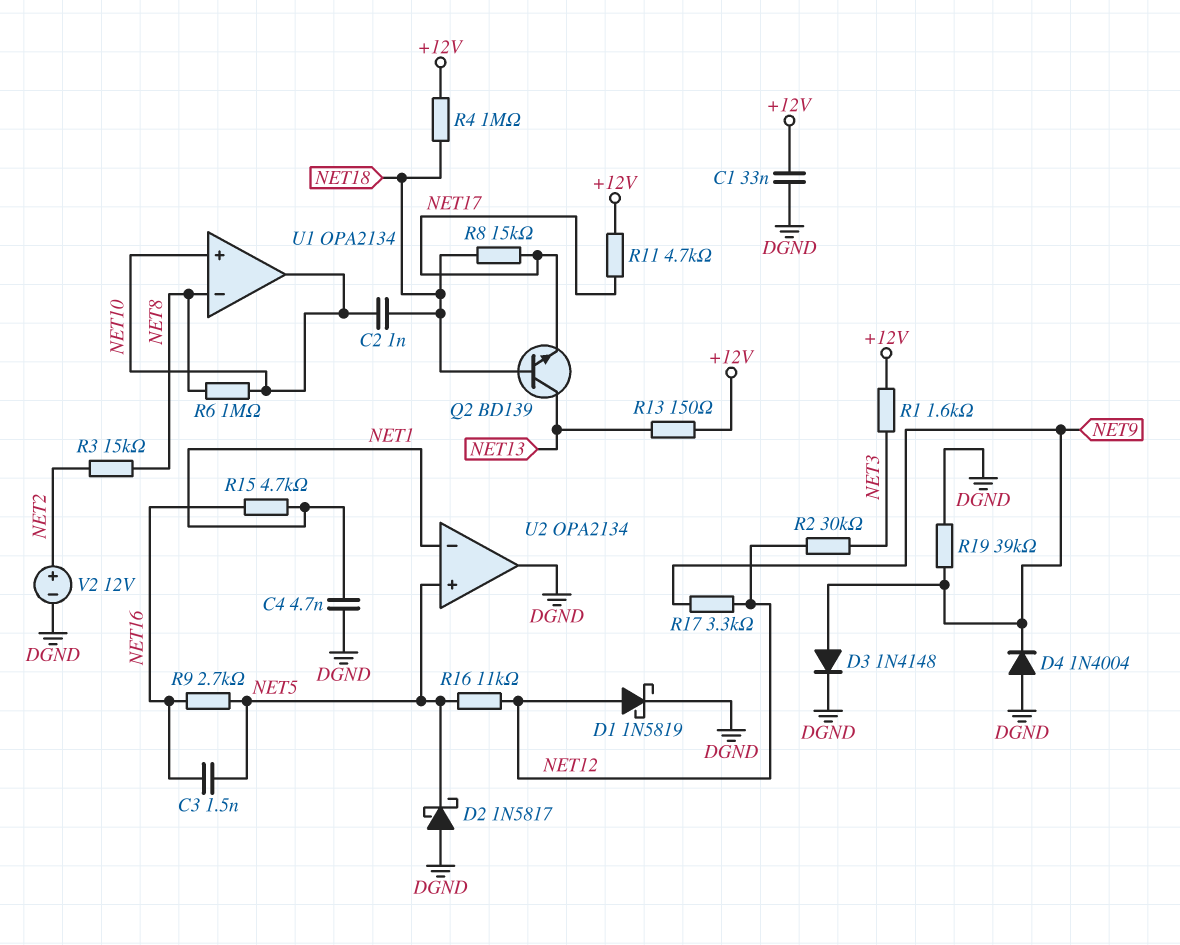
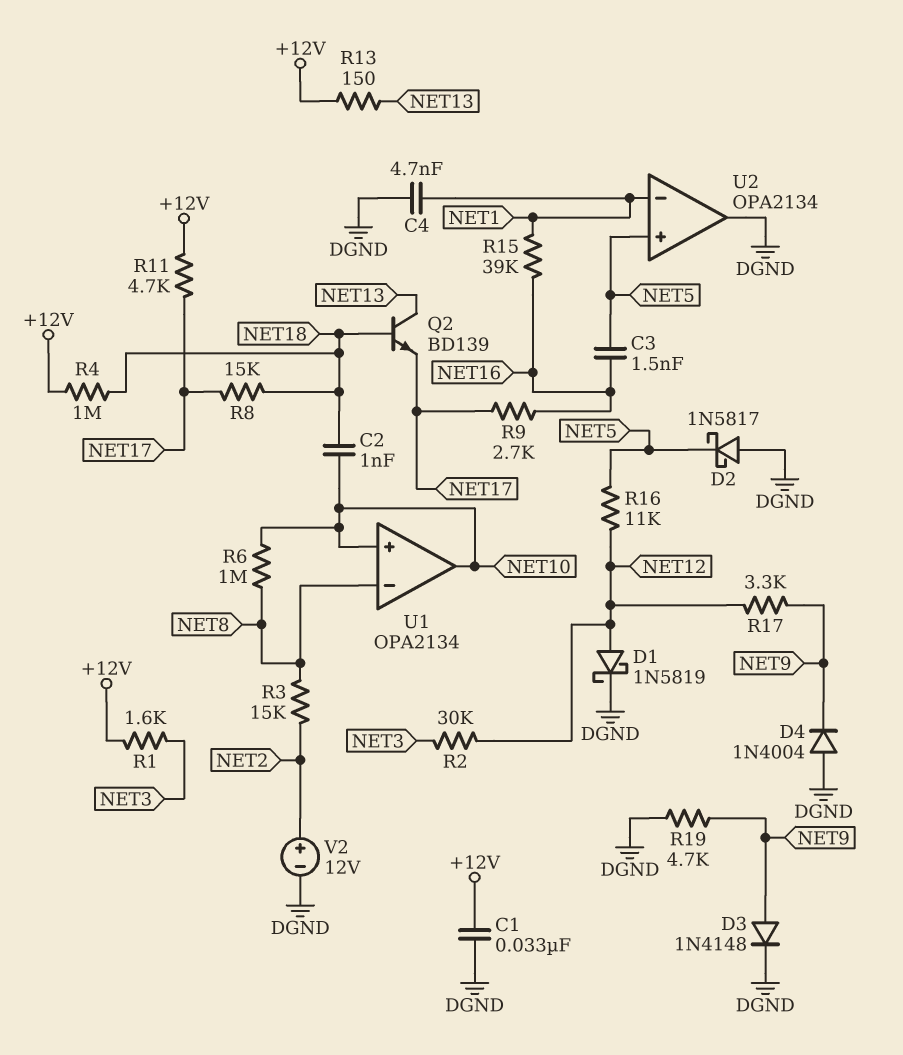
R9: 2.7k (NET5, NET16) -> 2.7k (NET16, NET17)
R15: 4.7k (NET1, NET16) -> 39k (NET1, NET16)
R19: 39k (DGND, NET9) -> 4.7k (DGND, NET9)

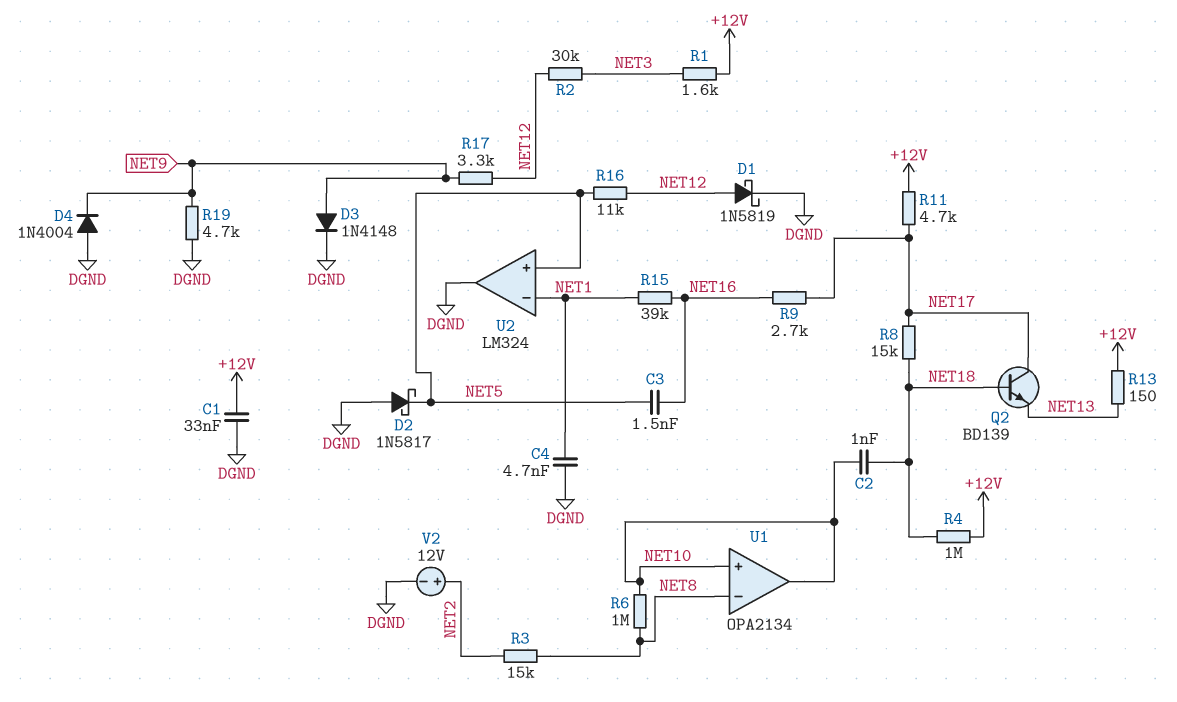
Q2: NPN BD139 (B NET18, C NET13, E NET17) -> NPN BD139 (B NET18, C NET17, E NET13)
U2: OPA2134 -> LM324

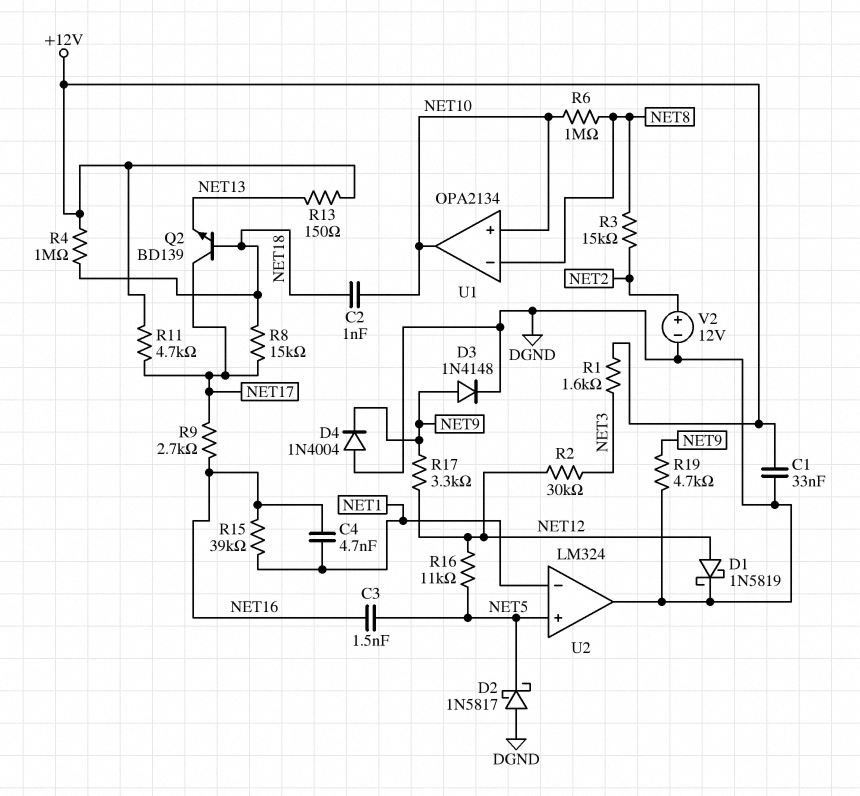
C4: 4.7nF (DGND, NET1) -> 4.7nF (NET1, NET16)

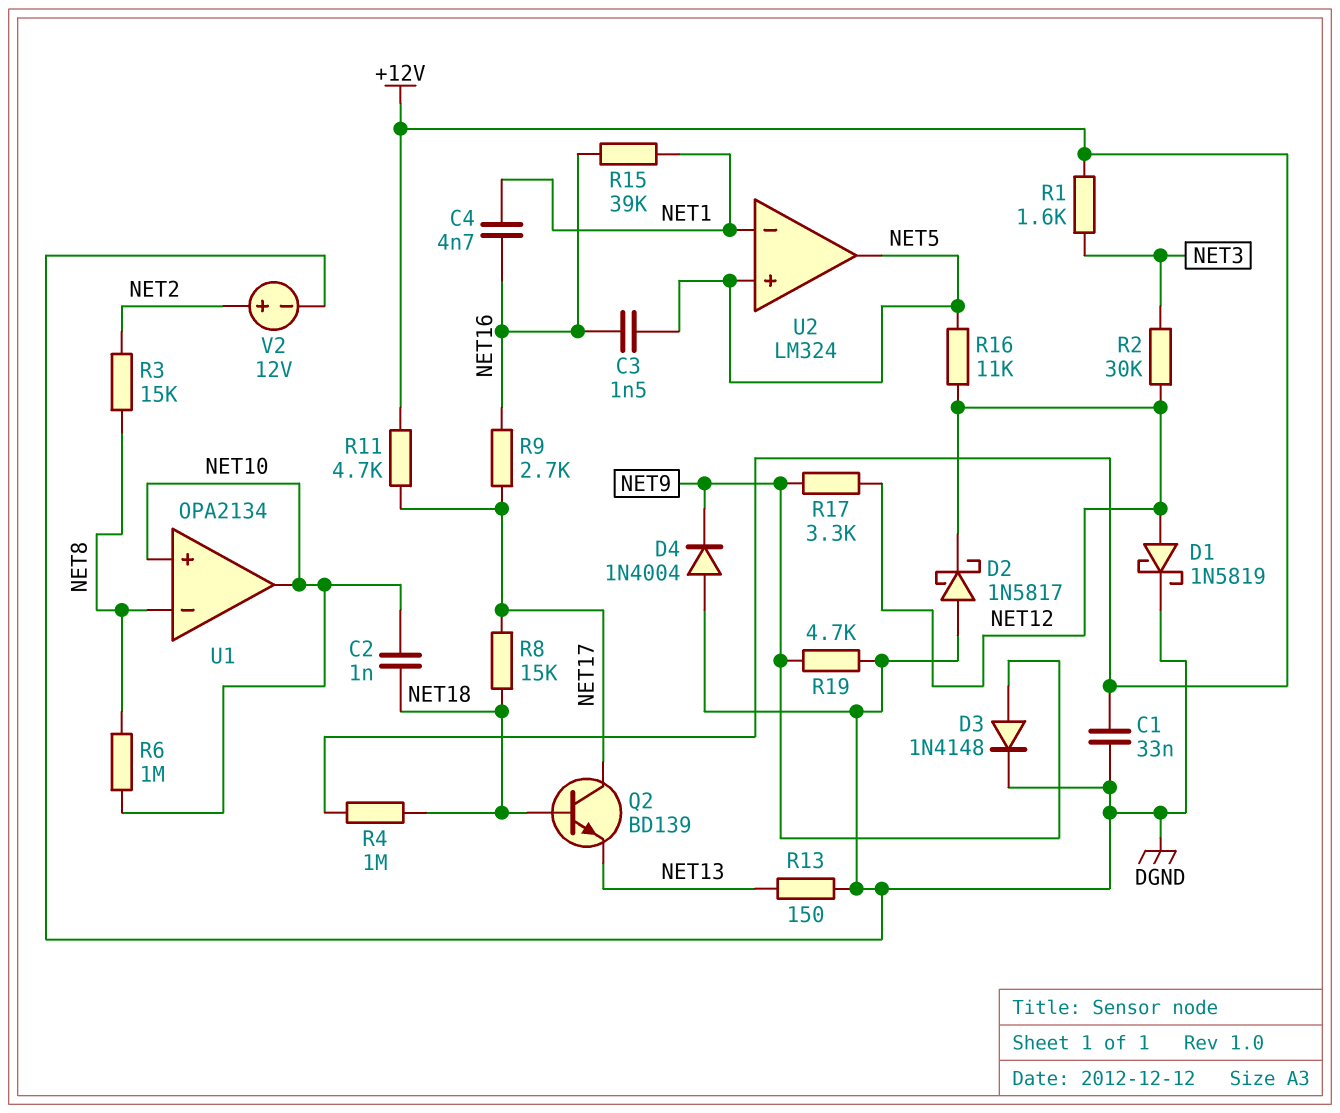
D2: schottky 1N5817 (A DGND, K NET5) -> schottky 1N5817 (A DGND, K NET12)
R13: 150 (+12V, NET13) -> 150 (DGND, NET13)
U2 pin out: DGND -> NET5

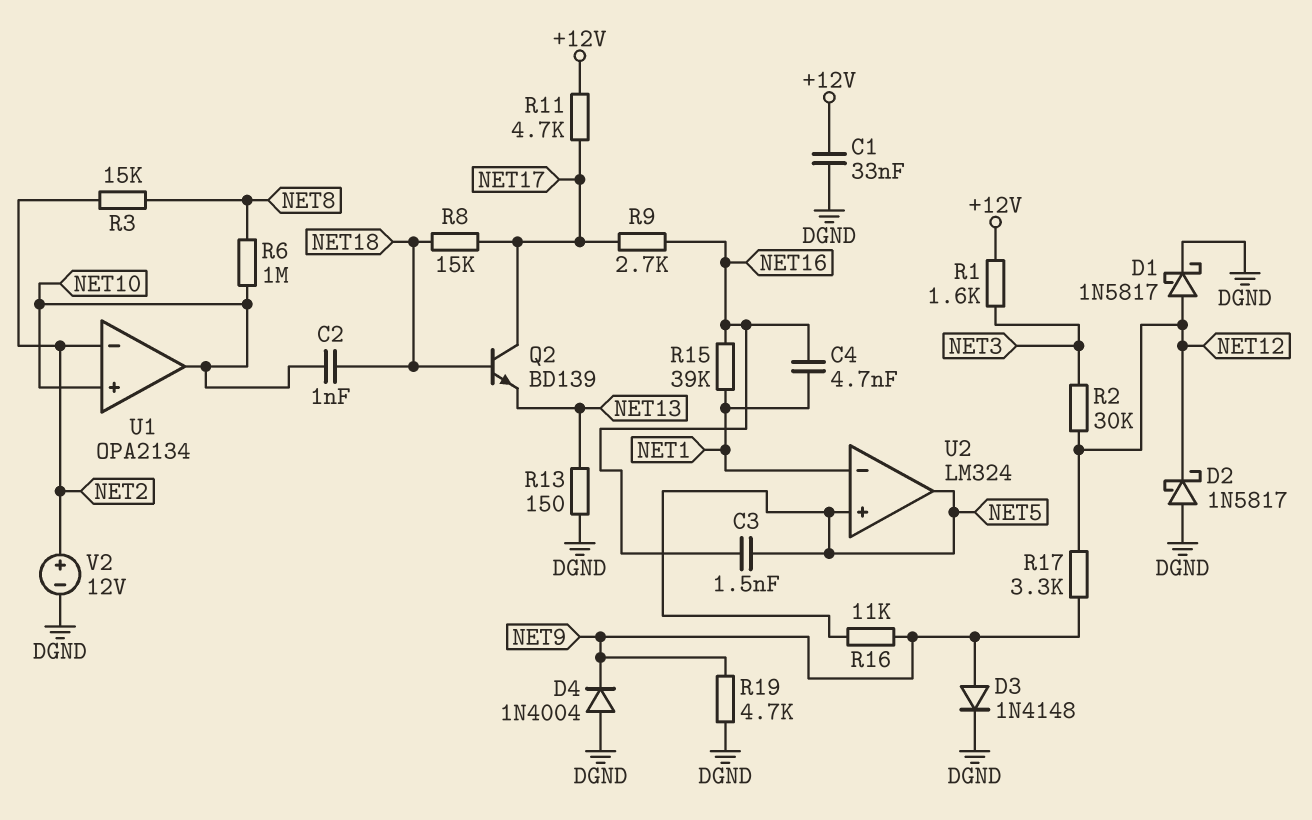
D1: schottky 1N5819 (A NET12, K DGND) -> schottky 1N5817 (A NET12, K DGND)
R4: 1M (+12V, NET18) -> none
R16: 11k (NET5, NET12) -> 11k (NET5, NET9)
U1 pin in-: NET8 -> NET2

